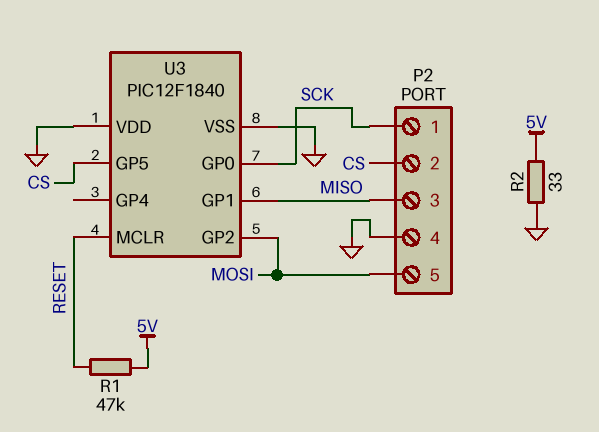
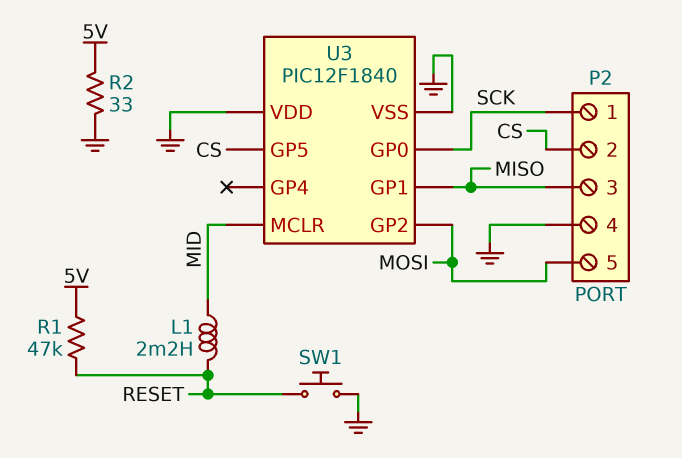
L1: none -> 2.2mH (MID, RESET)
SW1: none -> button (GND, RESET)
U3 pin MCLR: RESET -> MID

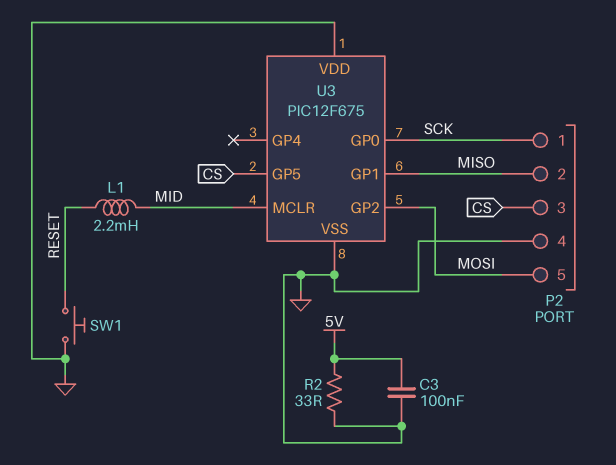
C3: none -> 100nF (5V, GND)
P2 pin 2: CS -> MISO
P2 pin 3: MISO -> CS
R1: 47k (5V, RESET) -> none
U3: PIC12F1840 -> PIC12F675

